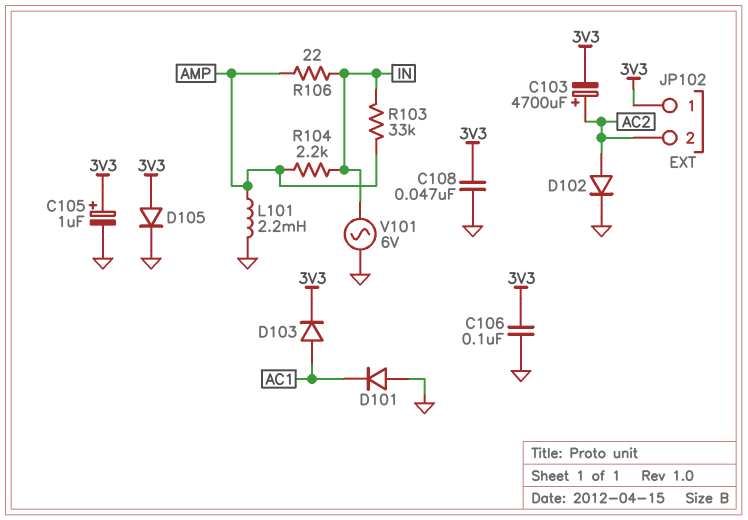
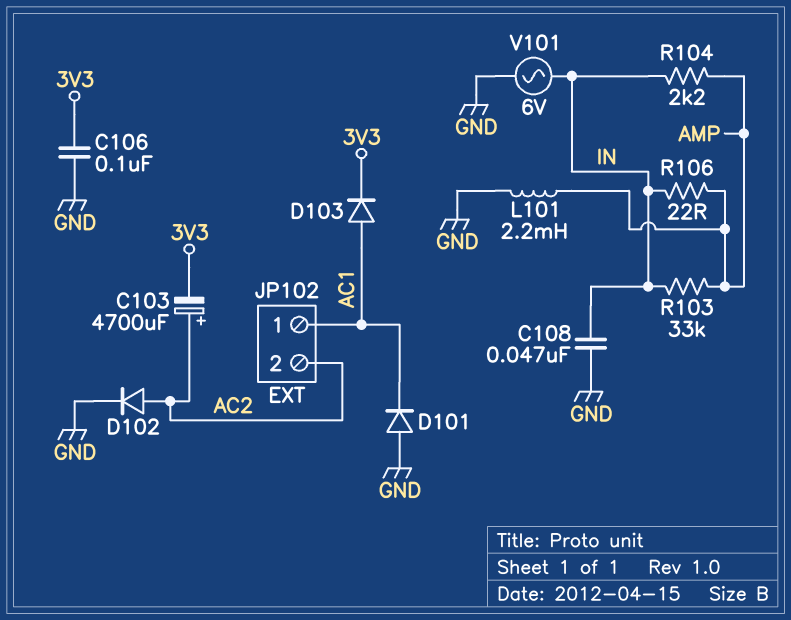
C105: 1uF (plus 3V3, minus GND) -> none
C108: 47nF (3V3, GND) -> 47nF (GND, IN)
D105: diode (A 3V3, K GND) -> none
JP102 pin 1: 3V3 -> AC1

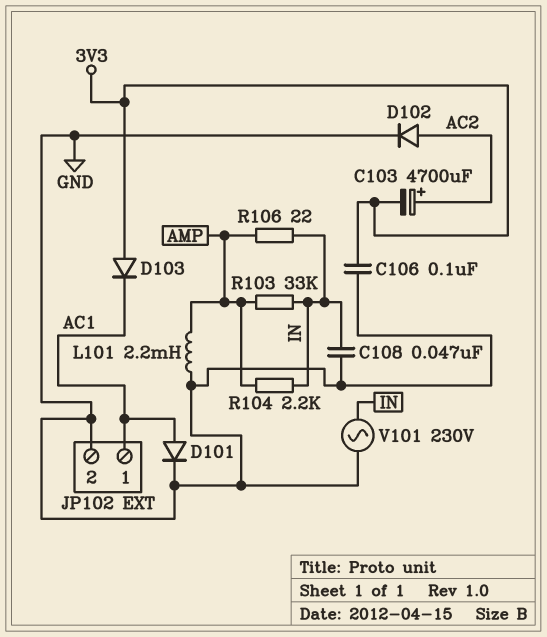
D101: diode (A GND, K AC1) -> diode (A AC1, K GND)
D103: diode (A AC1, K 3V3) -> diode (A 3V3, K AC1)
JP102 pin 2: AC2 -> GND
V101: AC 6V (GND, IN) -> AC 230V (GND, IN)

